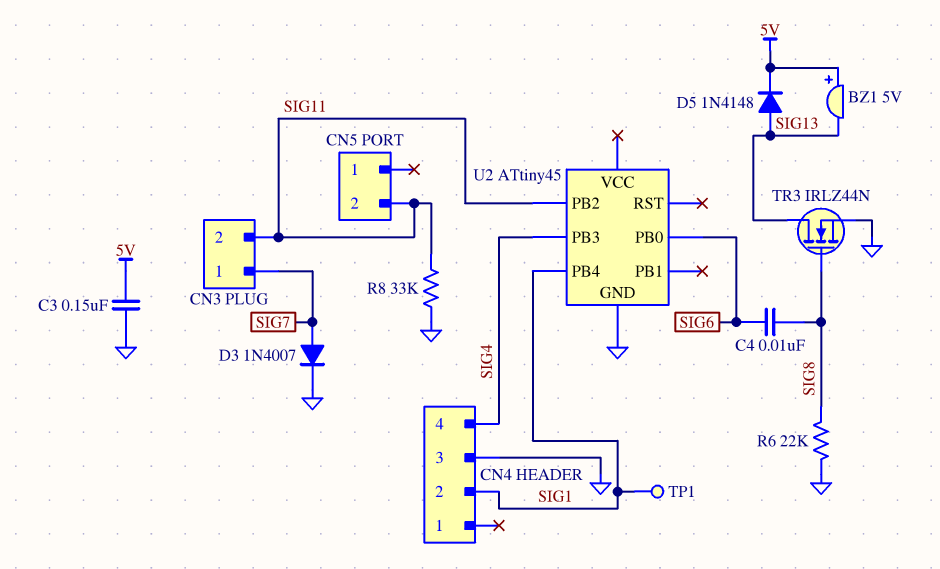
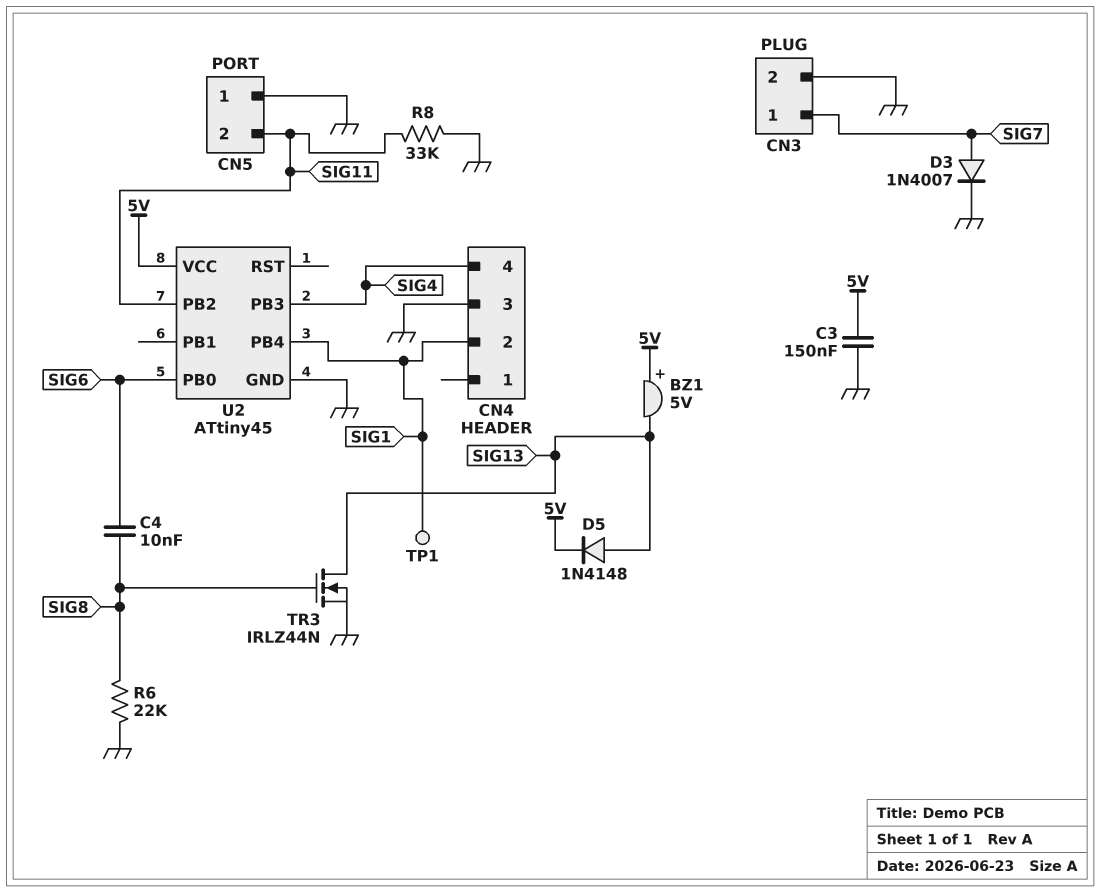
CN3 pin 2: SIG11 -> GND
CN5 pin 1: none -> GND
U2 pin VCC: none -> 5V

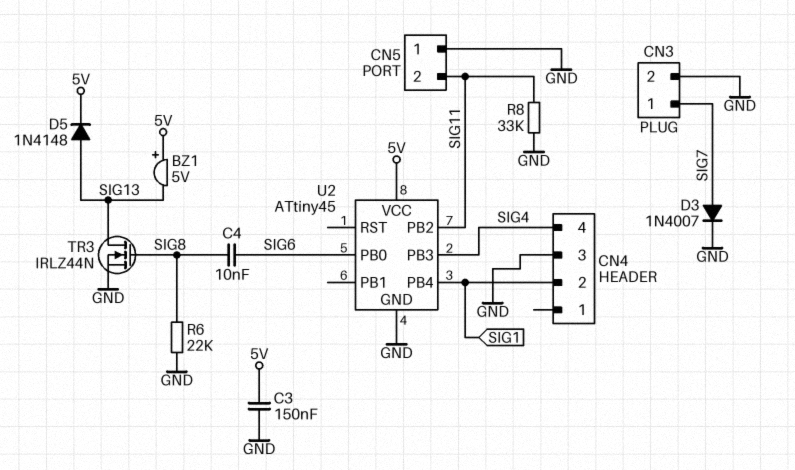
TP1: test point (SIG1) -> none

